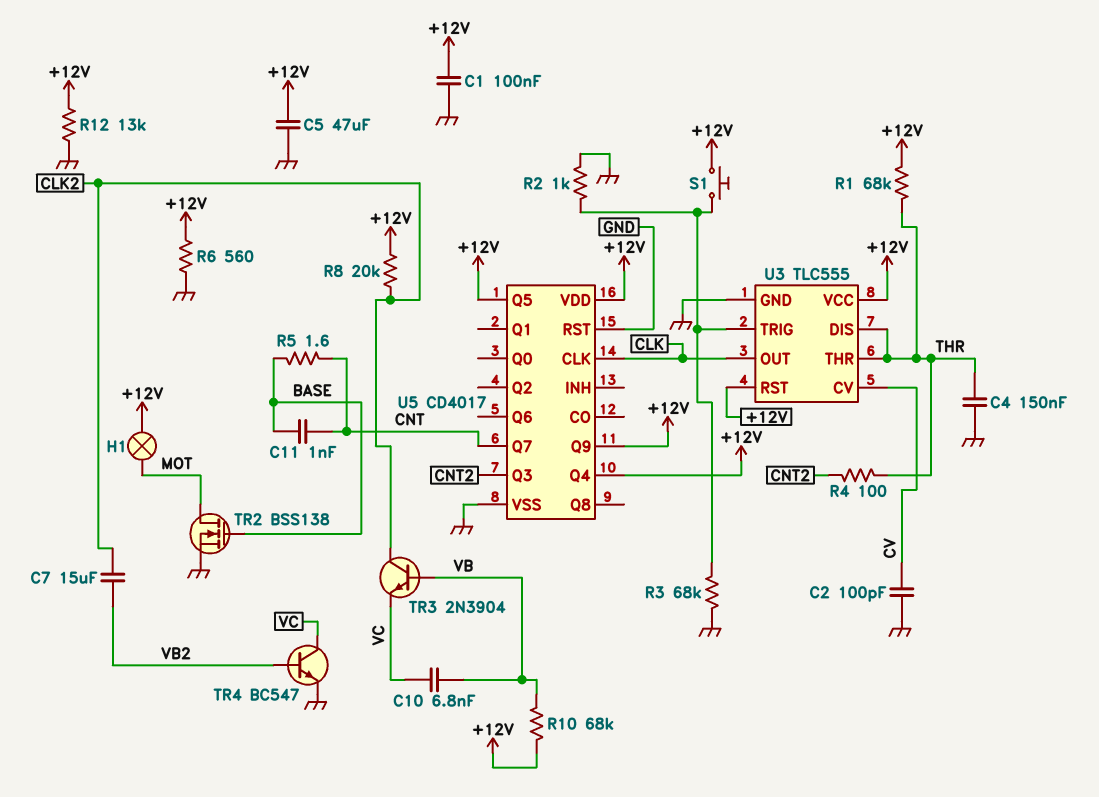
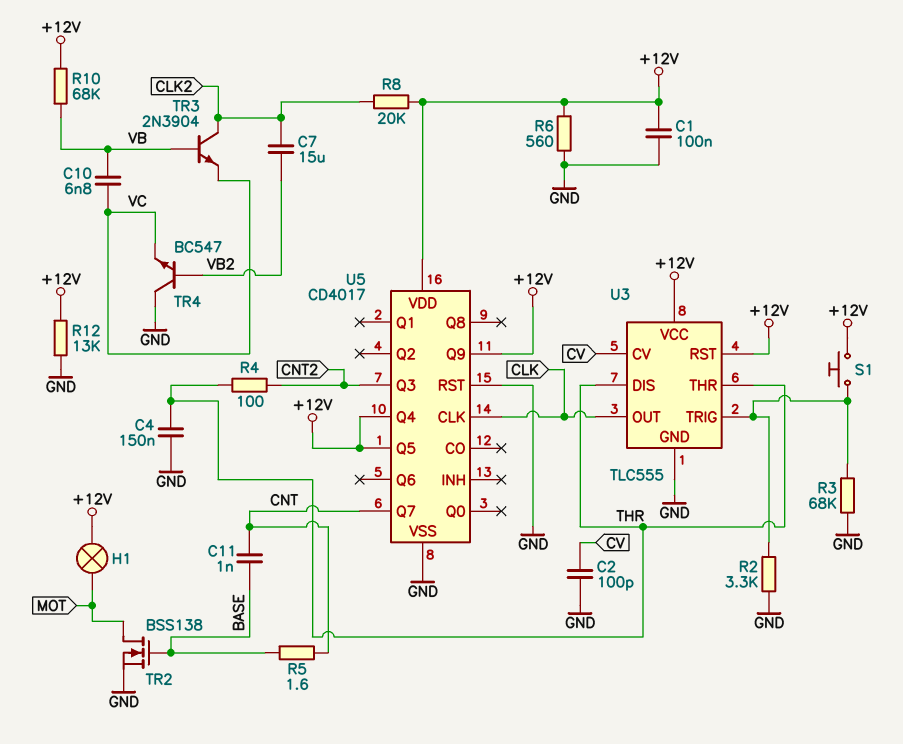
C5: 47uF (+12V, GND) -> none
R1: 68k (+12V, THR) -> none
R2: 1k (GND, U3/TRIG) -> 3.3k (GND, U3/TRIG)
TR4: NPN BC547 (B VB2, C VC, E GND) -> NPN BC547 (B VB2, C GND, E VC)

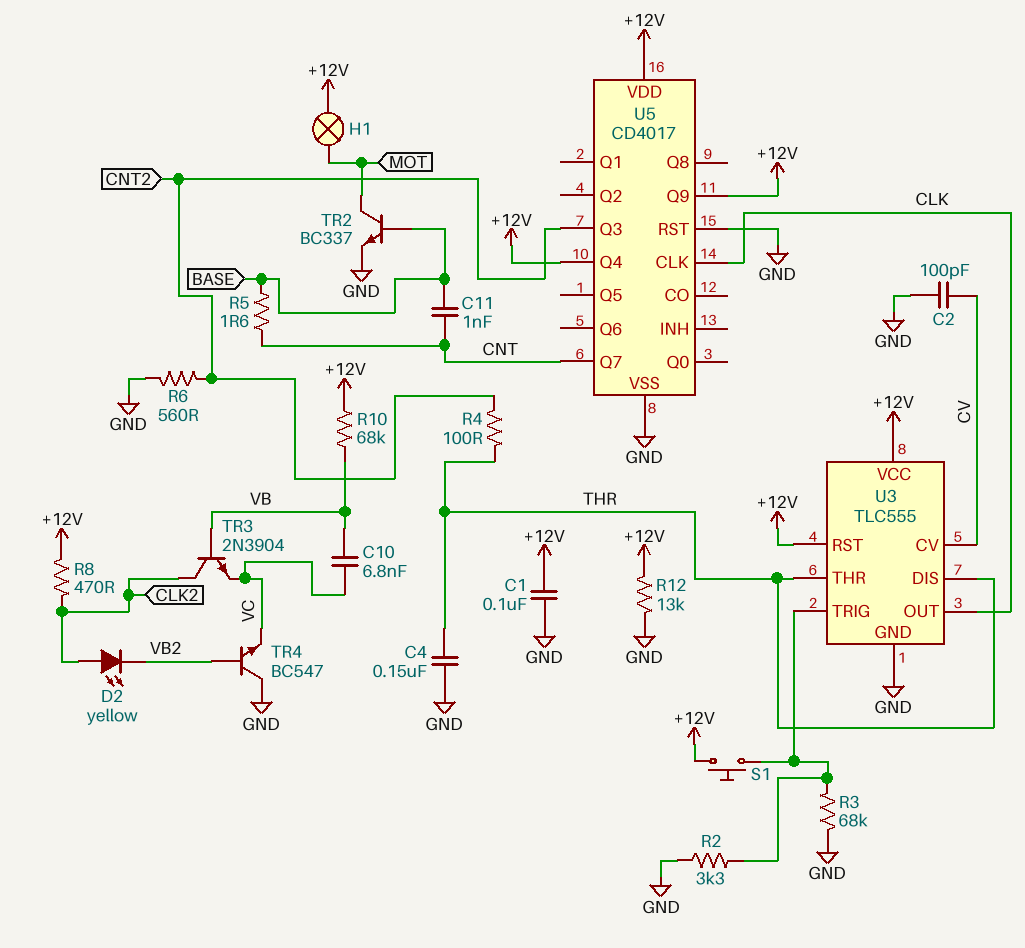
C7: 15uF (CLK2, VB2) -> none
D2: none -> LED yellow (A CLK2, K VB2)
R6: 560 (+12V, GND) -> 560 (CNT2, GND)
R8: 20k (+12V, CLK2) -> 470 (+12V, CLK2)
TR2: NMOS BSS138 (G BASE, D MOT, S GND) -> NPN BC337 (B BASE, C MOT, E GND)
U5 pin Q5: +12V -> none

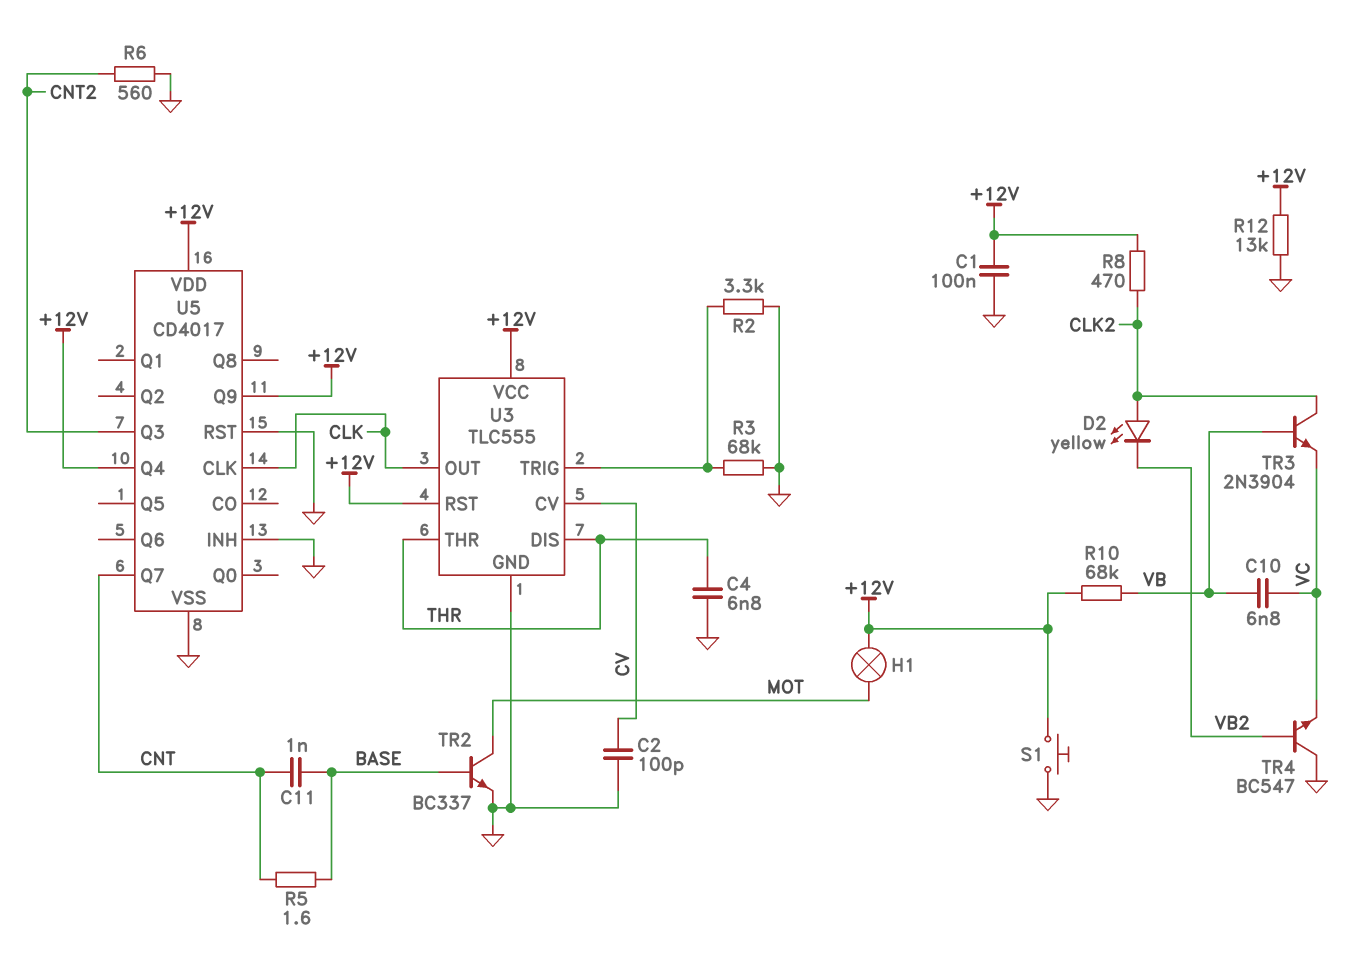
C4: 150nF (GND, THR) -> 6.8nF (GND, THR)
R4: 100 (CNT2, THR) -> none
S1: button (+12V, U3/TRIG) -> button (+12V, GND)
U5 pin INH: none -> GND

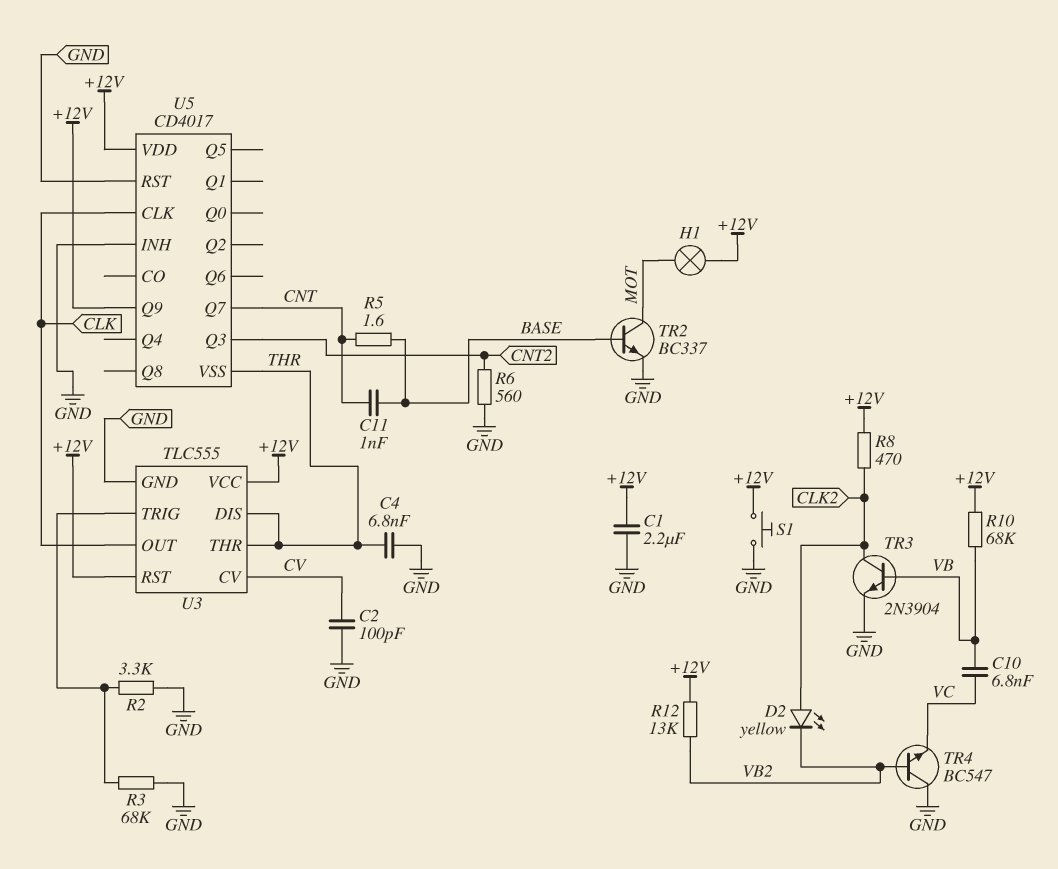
C1: 100nF (+12V, GND) -> 2.2uF (+12V, GND)
R12: 13k (+12V, GND) -> 13k (+12V, VB2)
TR3: NPN 2N3904 (B VB, C CLK2, E VC) -> NPN 2N3904 (B VB, C CLK2, E GND)
U5 pin Q4: +12V -> none
U5 pin VSS: GND -> THR

